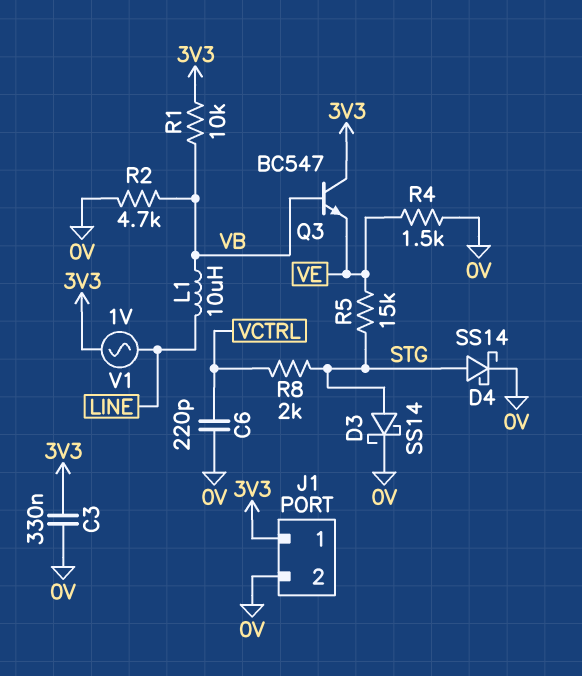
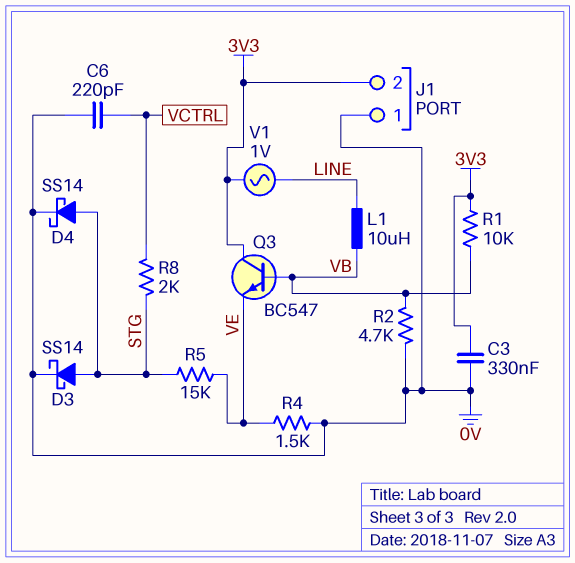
J1 pin 1: 3V3 -> 0V
J1 pin 2: 0V -> 3V3

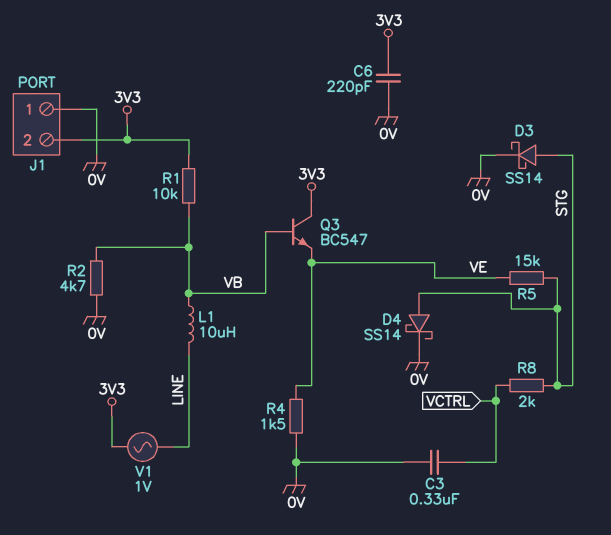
C3: 330nF (0V, 3V3) -> 330nF (0V, VCTRL)
C6: 220pF (0V, VCTRL) -> 220pF (0V, 3V3)

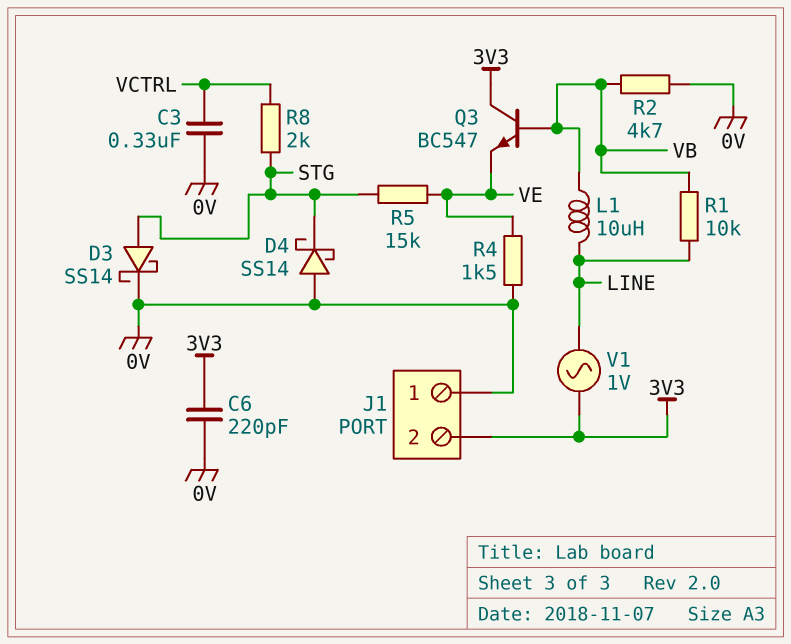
D4: schottky SS14 (A STG, K 0V) -> schottky SS14 (A 0V, K STG)
R1: 10k (3V3, VB) -> 10k (LINE, VB)

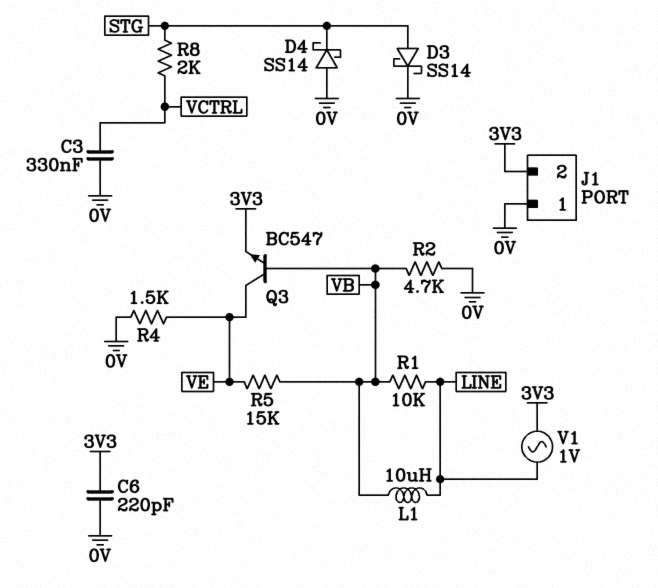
Q3: NPN BC547 (B VB, C 3V3, E VE) -> NPN BC547 (B VB, C VE, E 3V3)
R5: 15k (STG, VE) -> 15k (VB, VE)

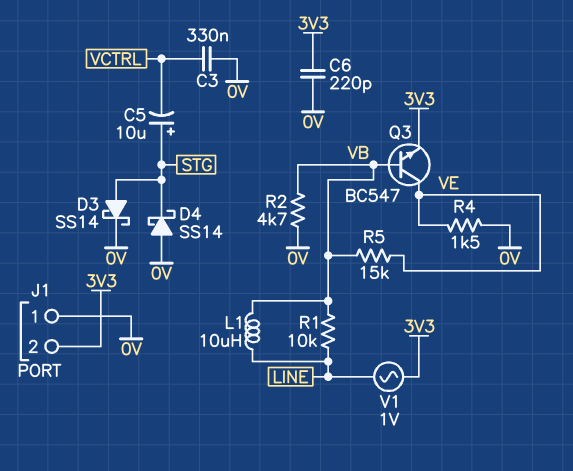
C5: none -> 10uF (plus STG, minus VCTRL)
R8: 2k (STG, VCTRL) -> none

